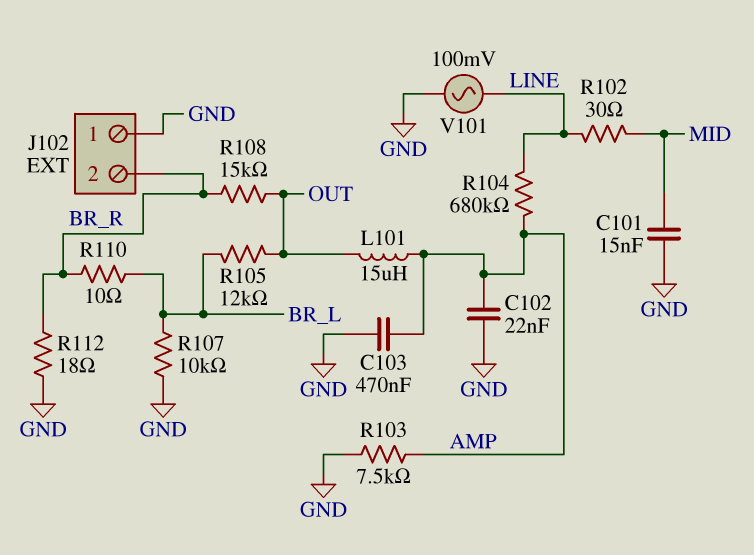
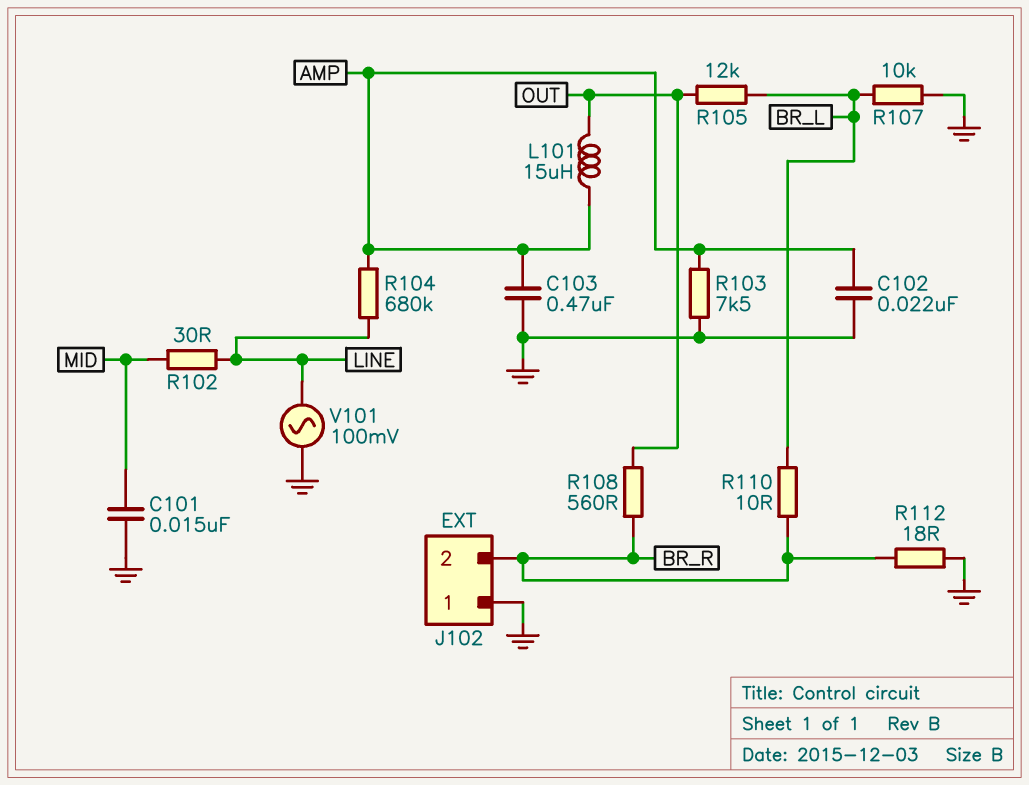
R108: 15k (BR_R, OUT) -> 560 (BR_R, OUT)

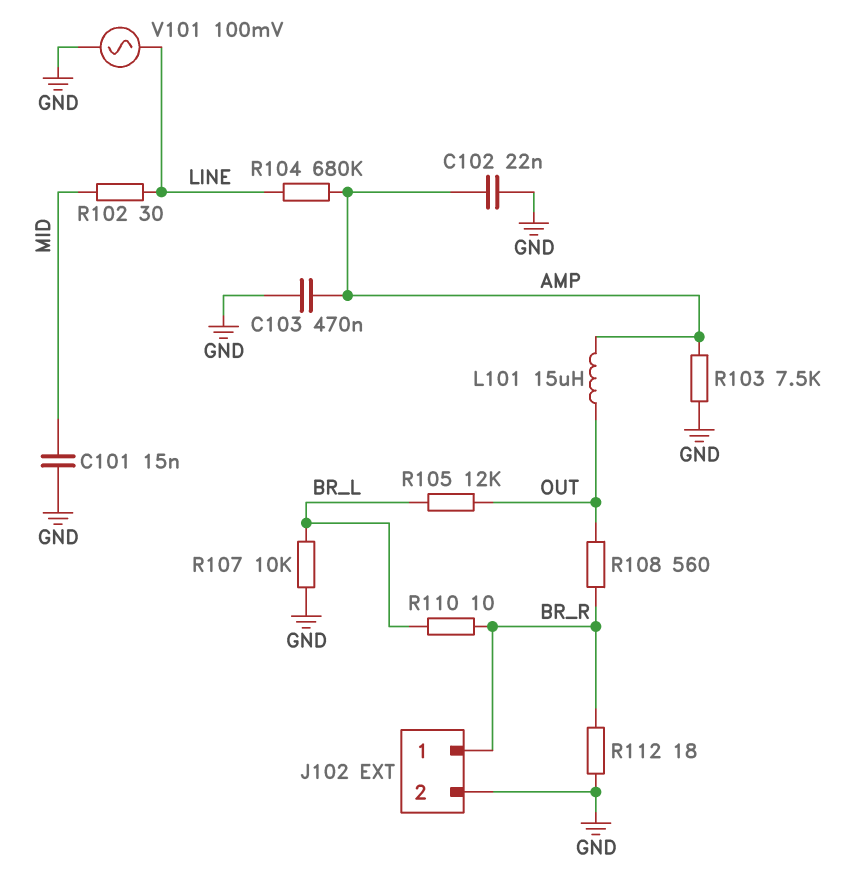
J102 pin 1: GND -> BR_R
J102 pin 2: BR_R -> GND

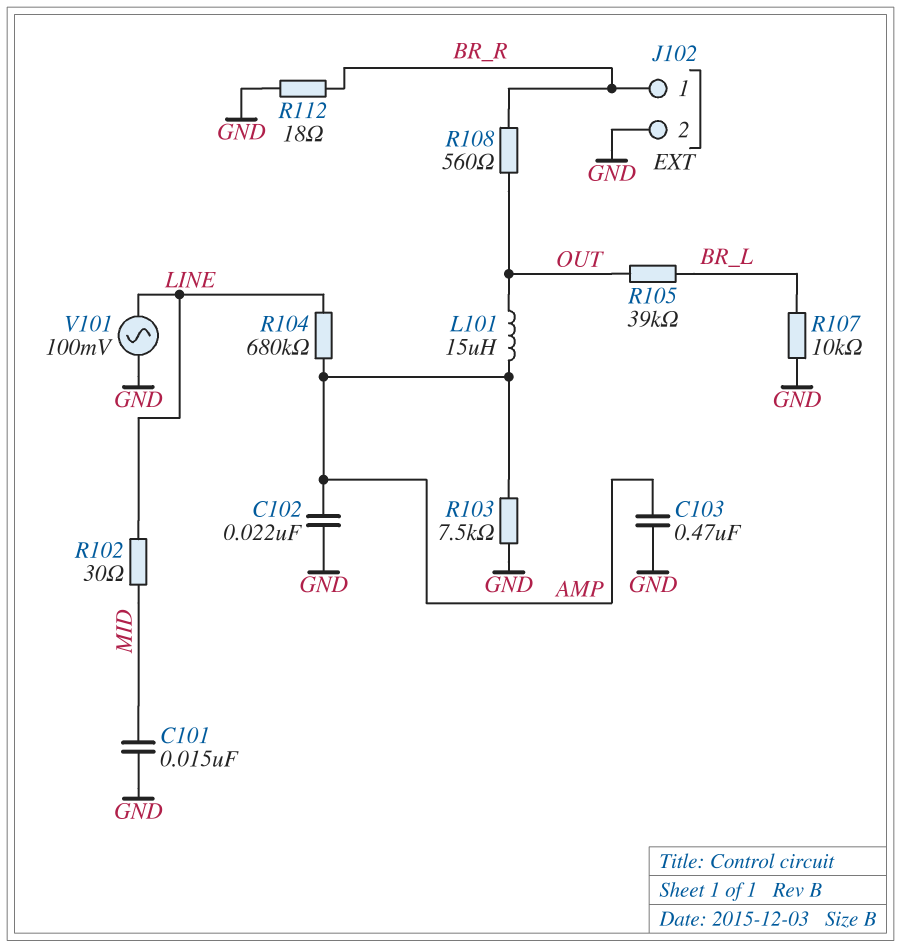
R105: 12k (BR_L, OUT) -> 39k (BR_L, OUT)
R110: 10 (BR_L, BR_R) -> none

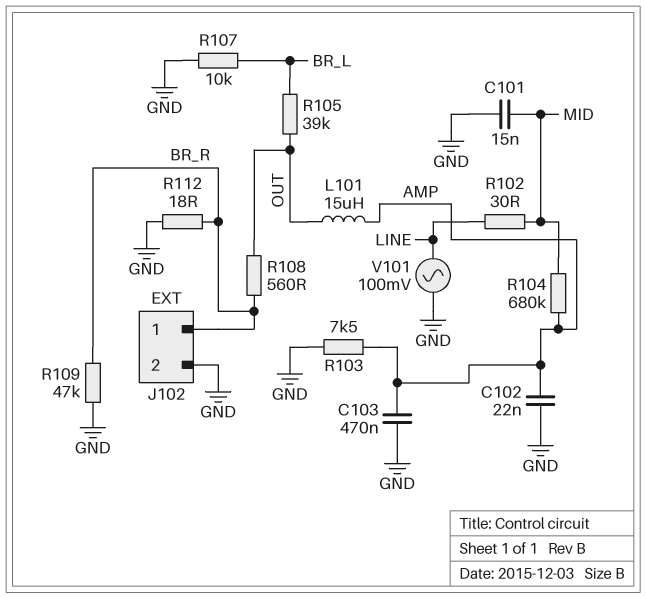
R104: 680k (AMP, LINE) -> 680k (AMP, MID)
R109: none -> 47k (BR_R, GND)

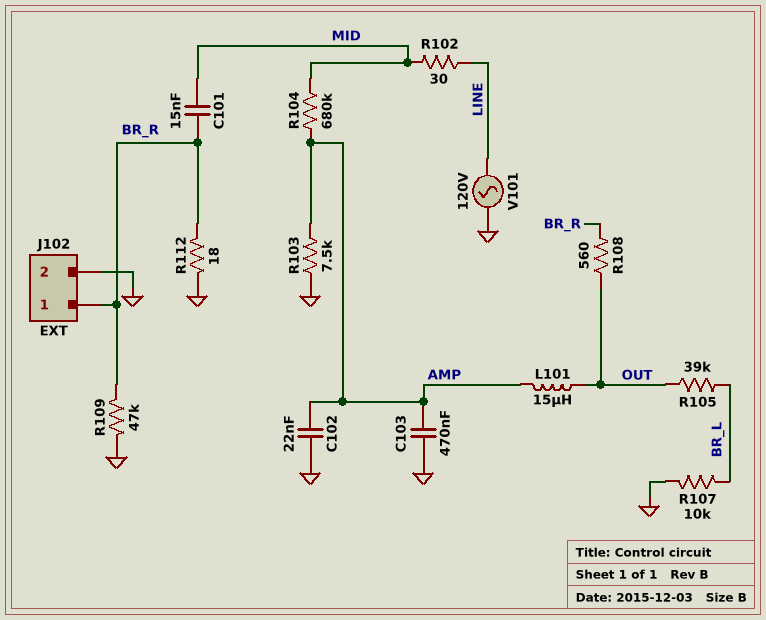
C101: 15nF (GND, MID) -> 15nF (BR_R, MID)
V101: AC 100mV (GND, LINE) -> AC 120V (GND, LINE)

